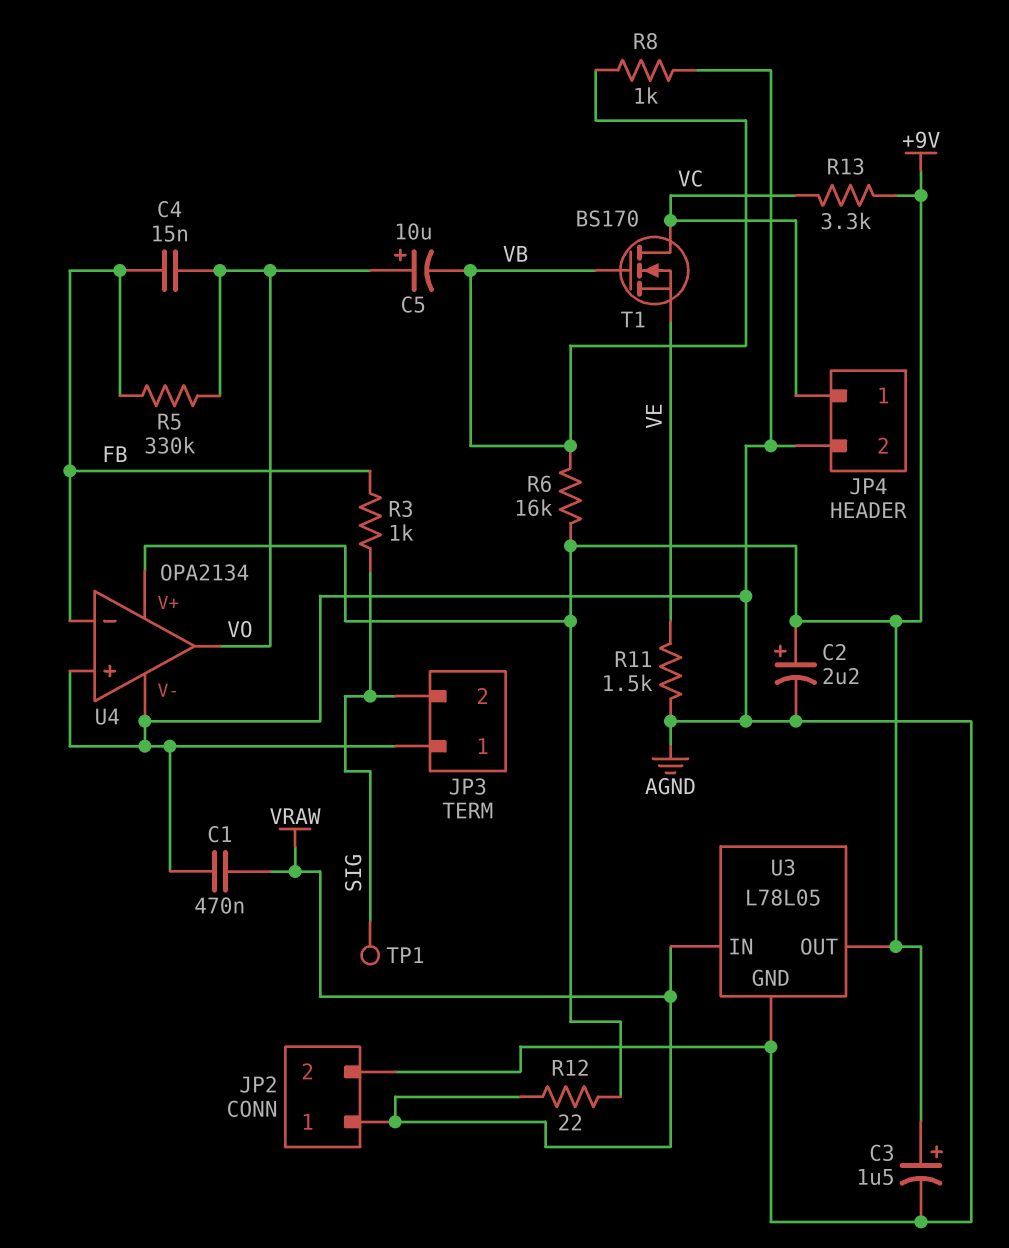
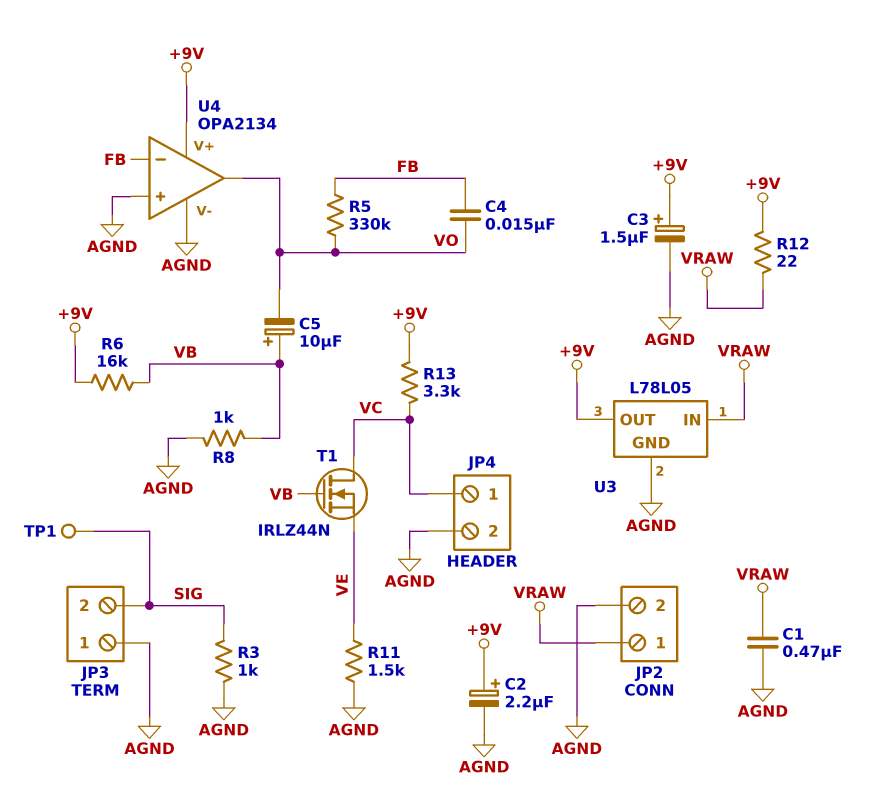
C5: 10uF (plus VO, minus VB) -> 10uF (plus VB, minus VO)
R3: 1k (FB, SIG) -> 1k (AGND, SIG)
T1: NMOS BS170 (G VB, D VC, S VE) -> NMOS IRLZ44N (G VB, D VC, S VE)

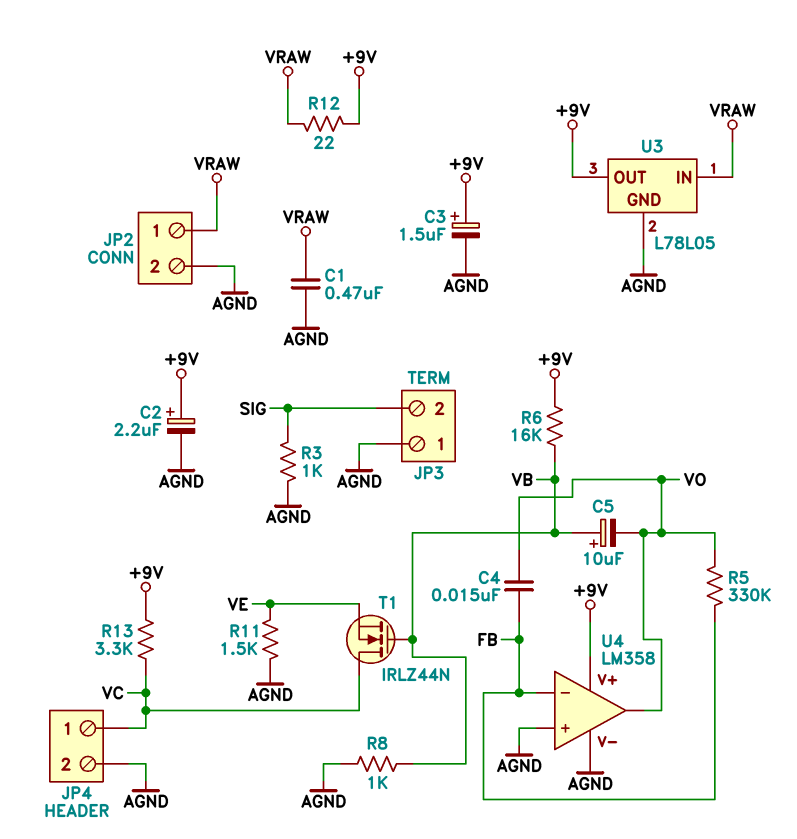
TP1: test point (SIG) -> none
U4: OPA2134 -> LM358

